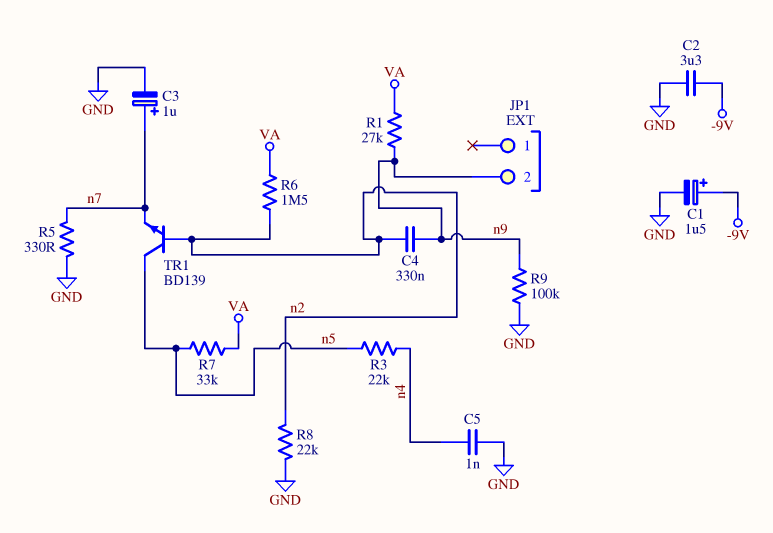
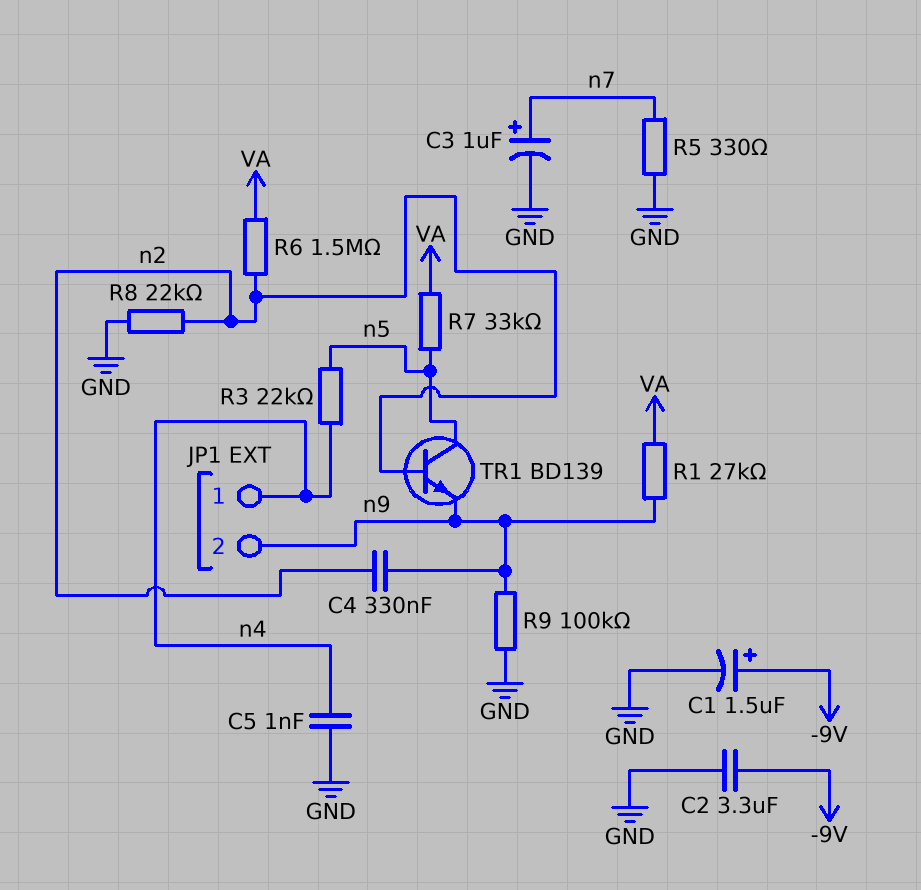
JP1 pin 1: none -> n4
TR1: NPN BD139 (B n2, C n5, E n7) -> NPN BD139 (B n2, C n5, E n9)

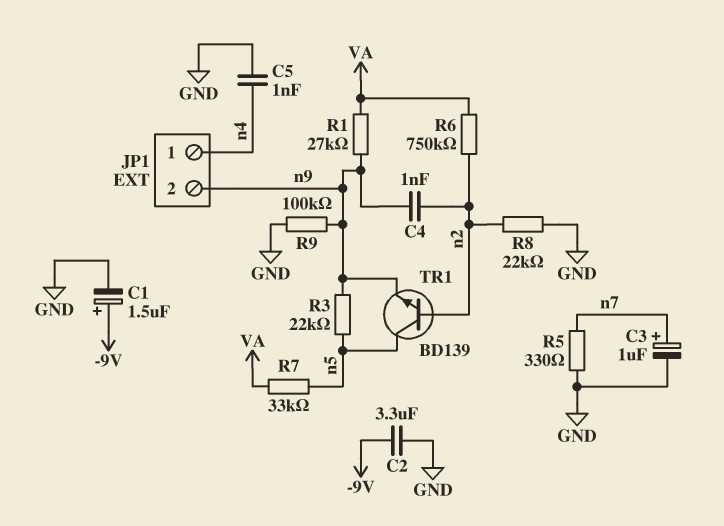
C4: 330nF (n2, n9) -> 1nF (n2, n9)
R3: 22k (n4, n5) -> 22k (n5, n9)
R6: 1.5M (VA, n2) -> 750k (VA, n2)

